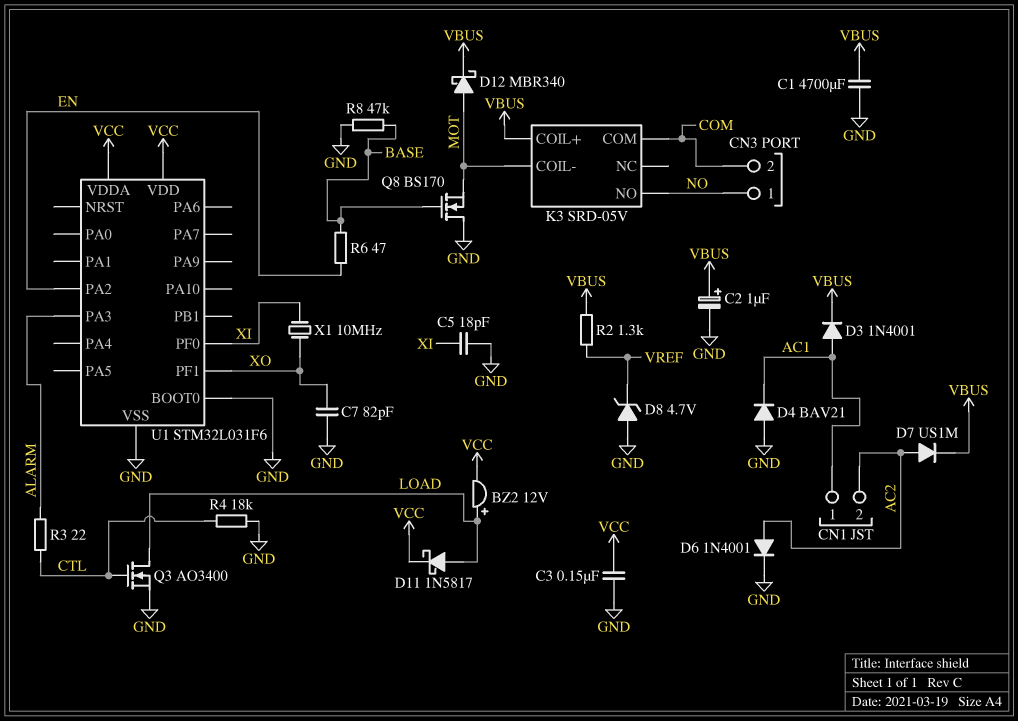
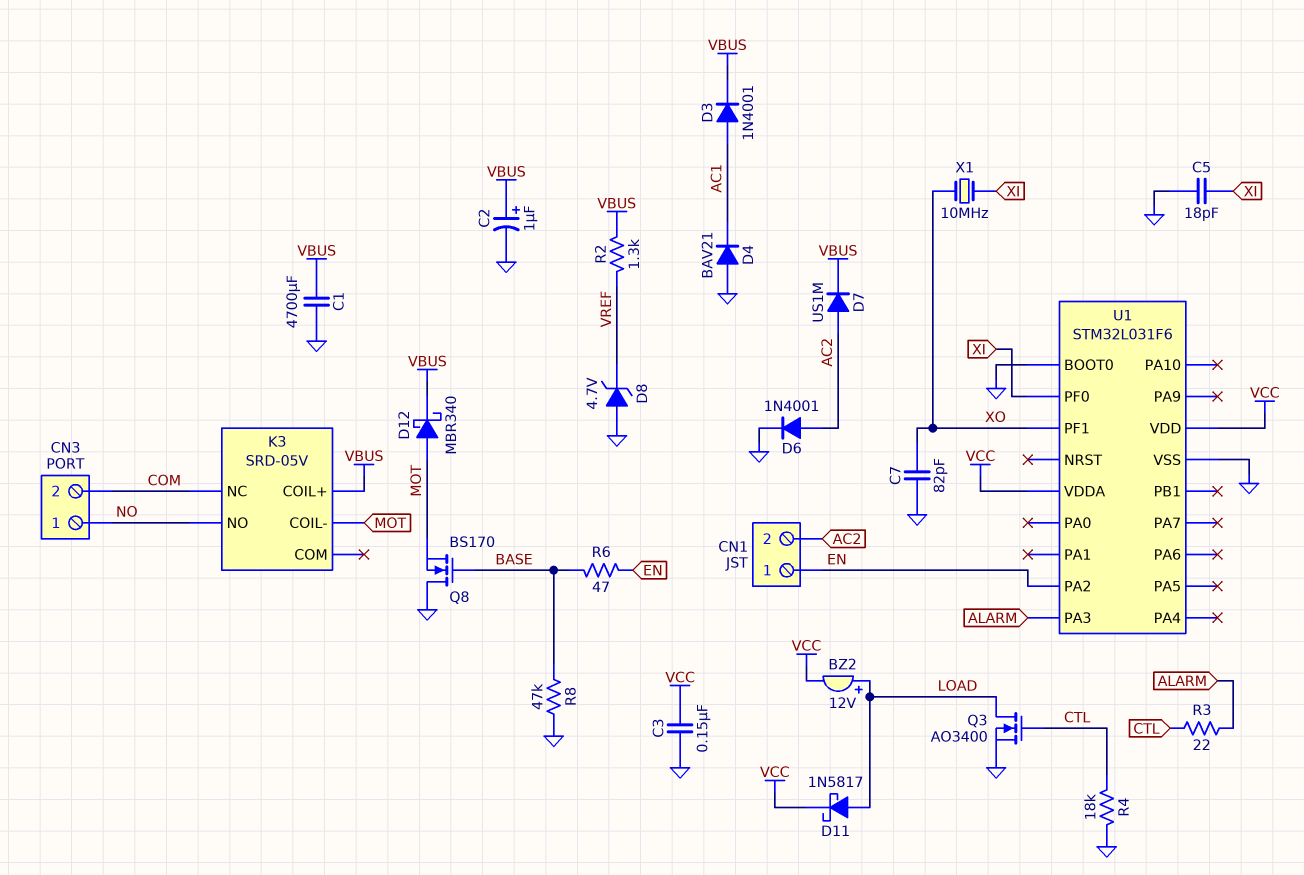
CN1 pin 1: AC1 -> EN
K3 pin COM: COM -> none
K3 pin NC: none -> COM

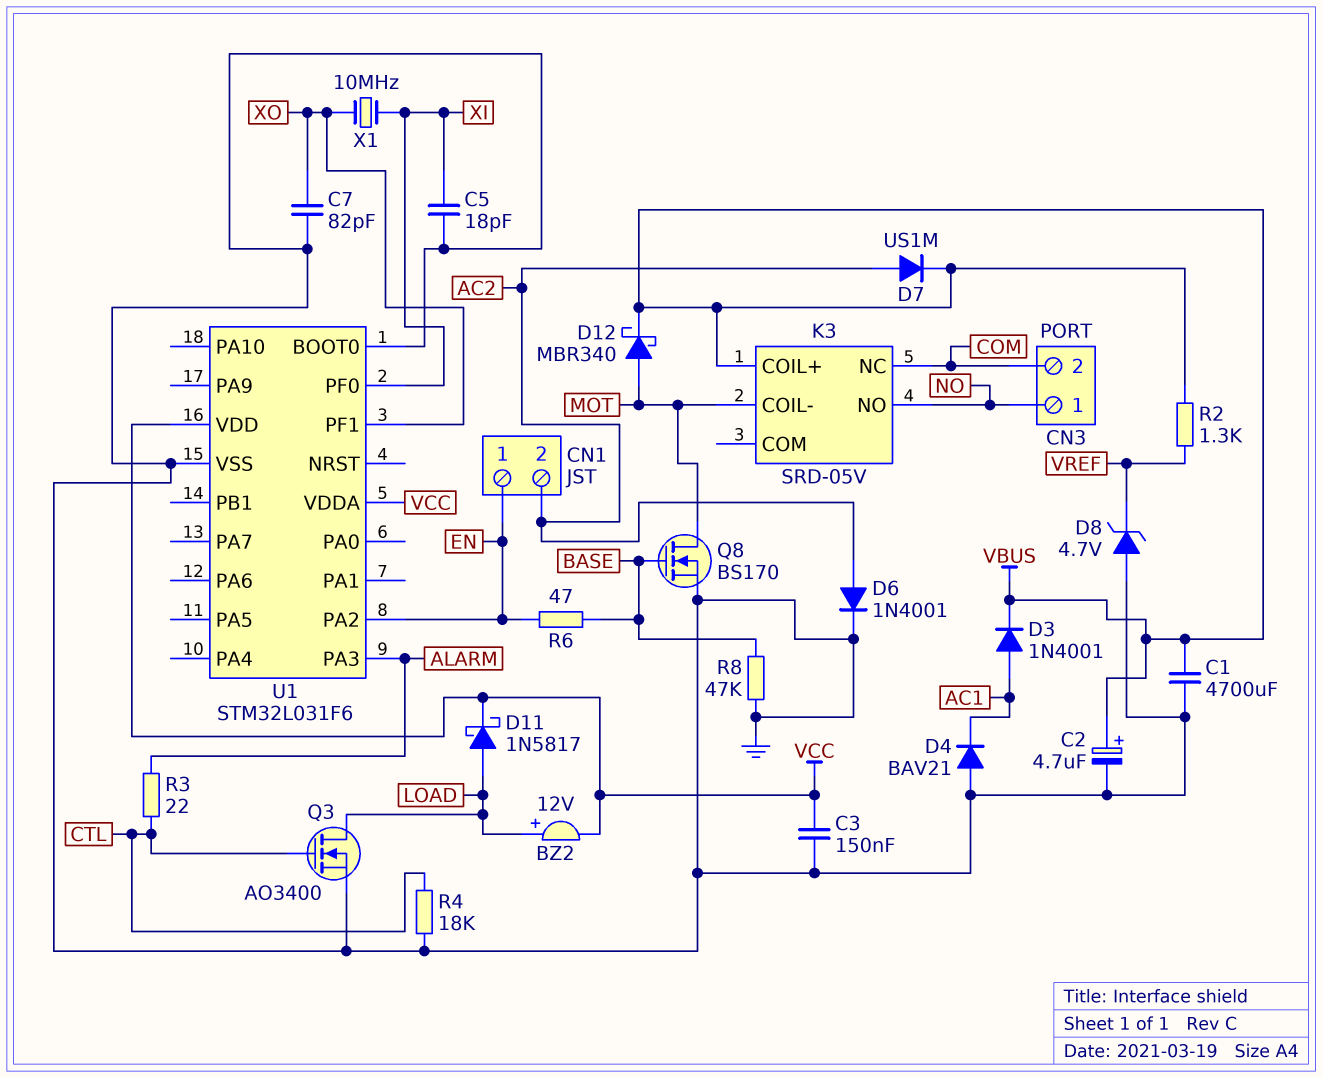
C2: 1uF (plus VBUS, minus GND) -> 4.7uF (plus VBUS, minus GND)
Q8: NMOS BS170 (G BASE, D GND, S MOT) -> NMOS BS170 (G BASE, D MOT, S GND)

